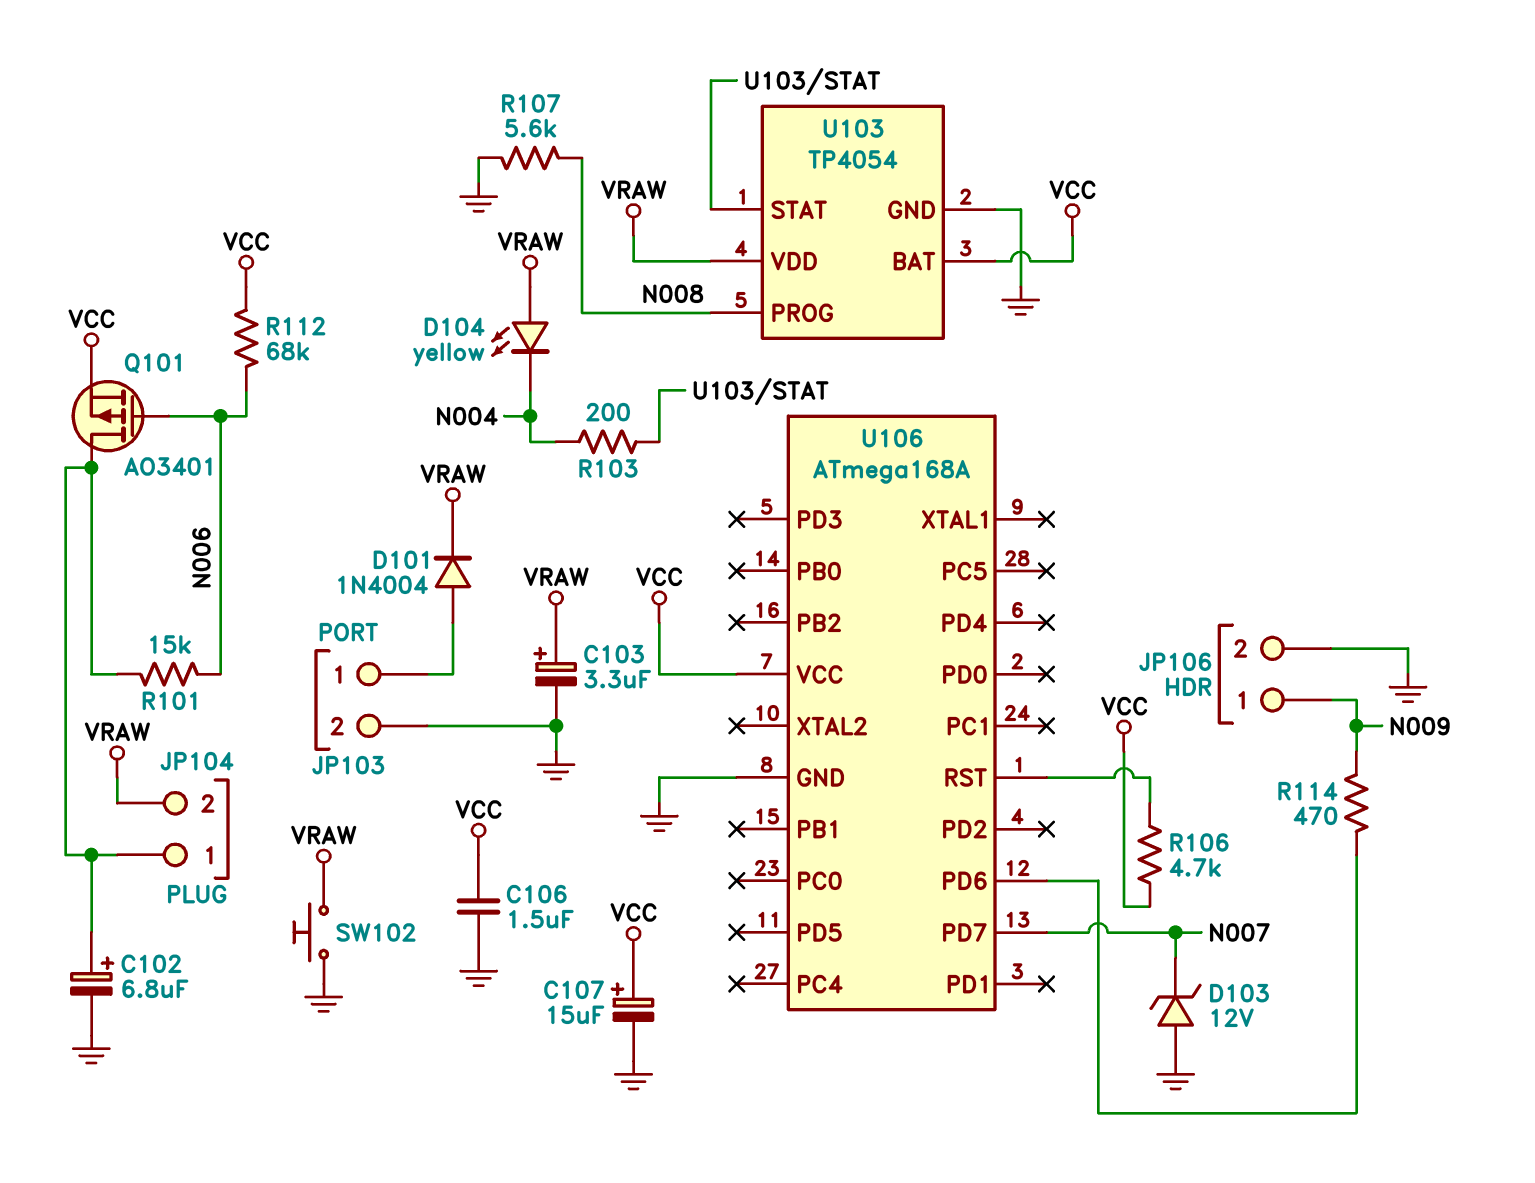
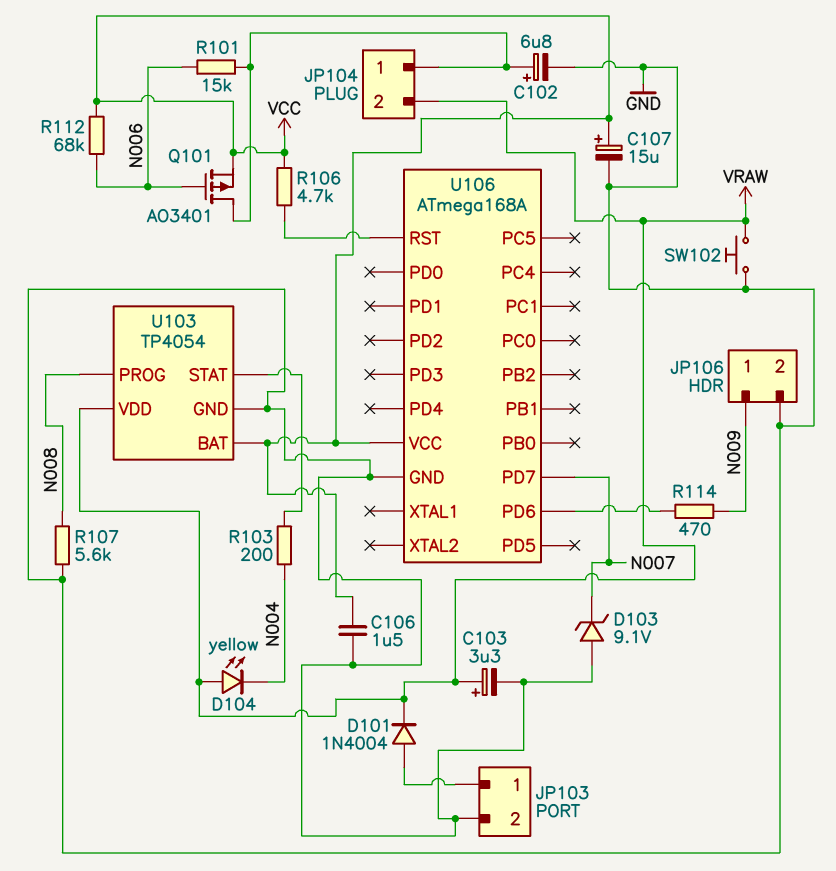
D103: zener 12V (A GND, K N007) -> zener 9.1V (A GND, K N007)

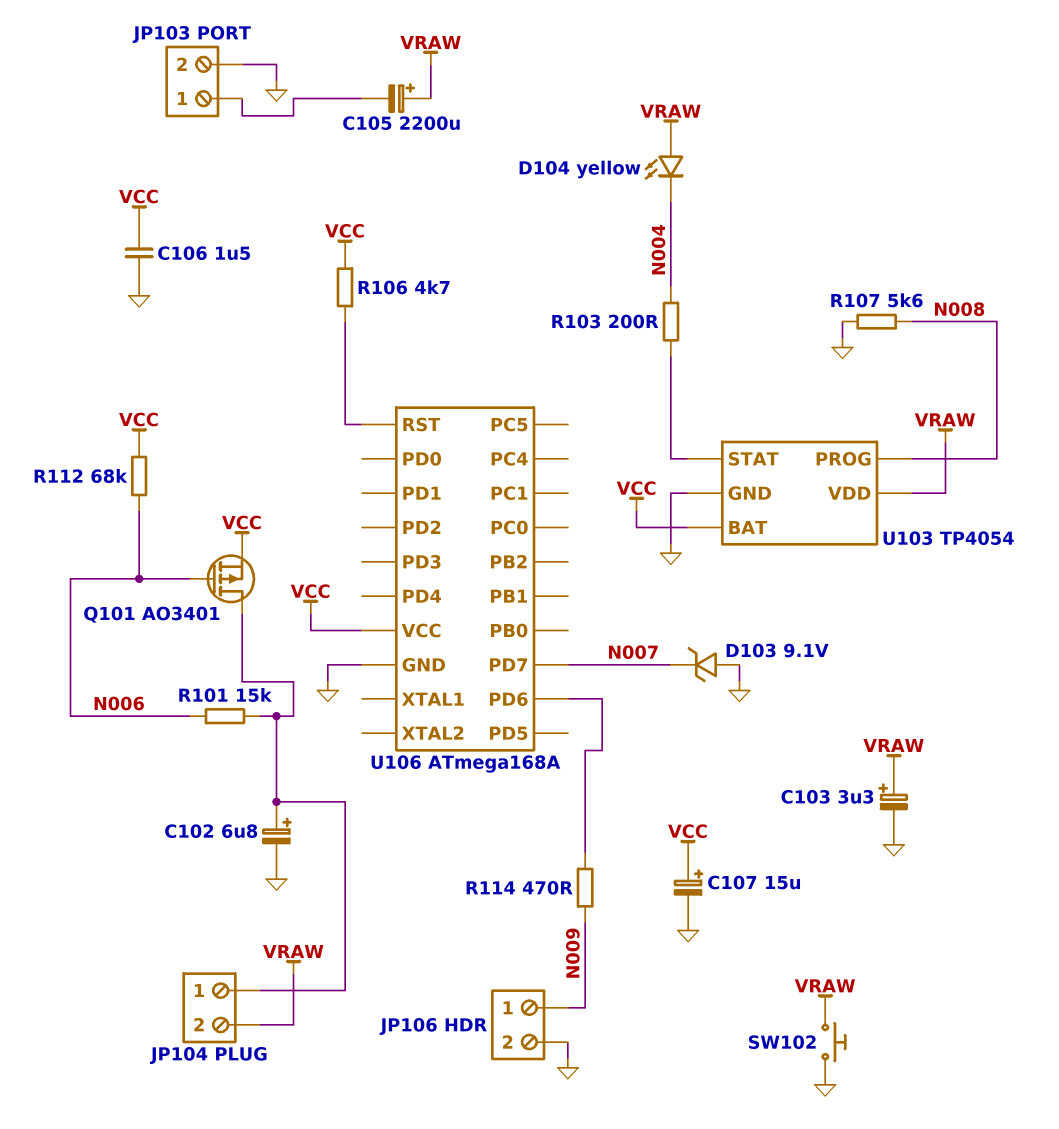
C105: none -> 2200uF (plus VRAW, minus JP103/1)
D101: diode 1N4004 (A JP103/1, K VRAW) -> none

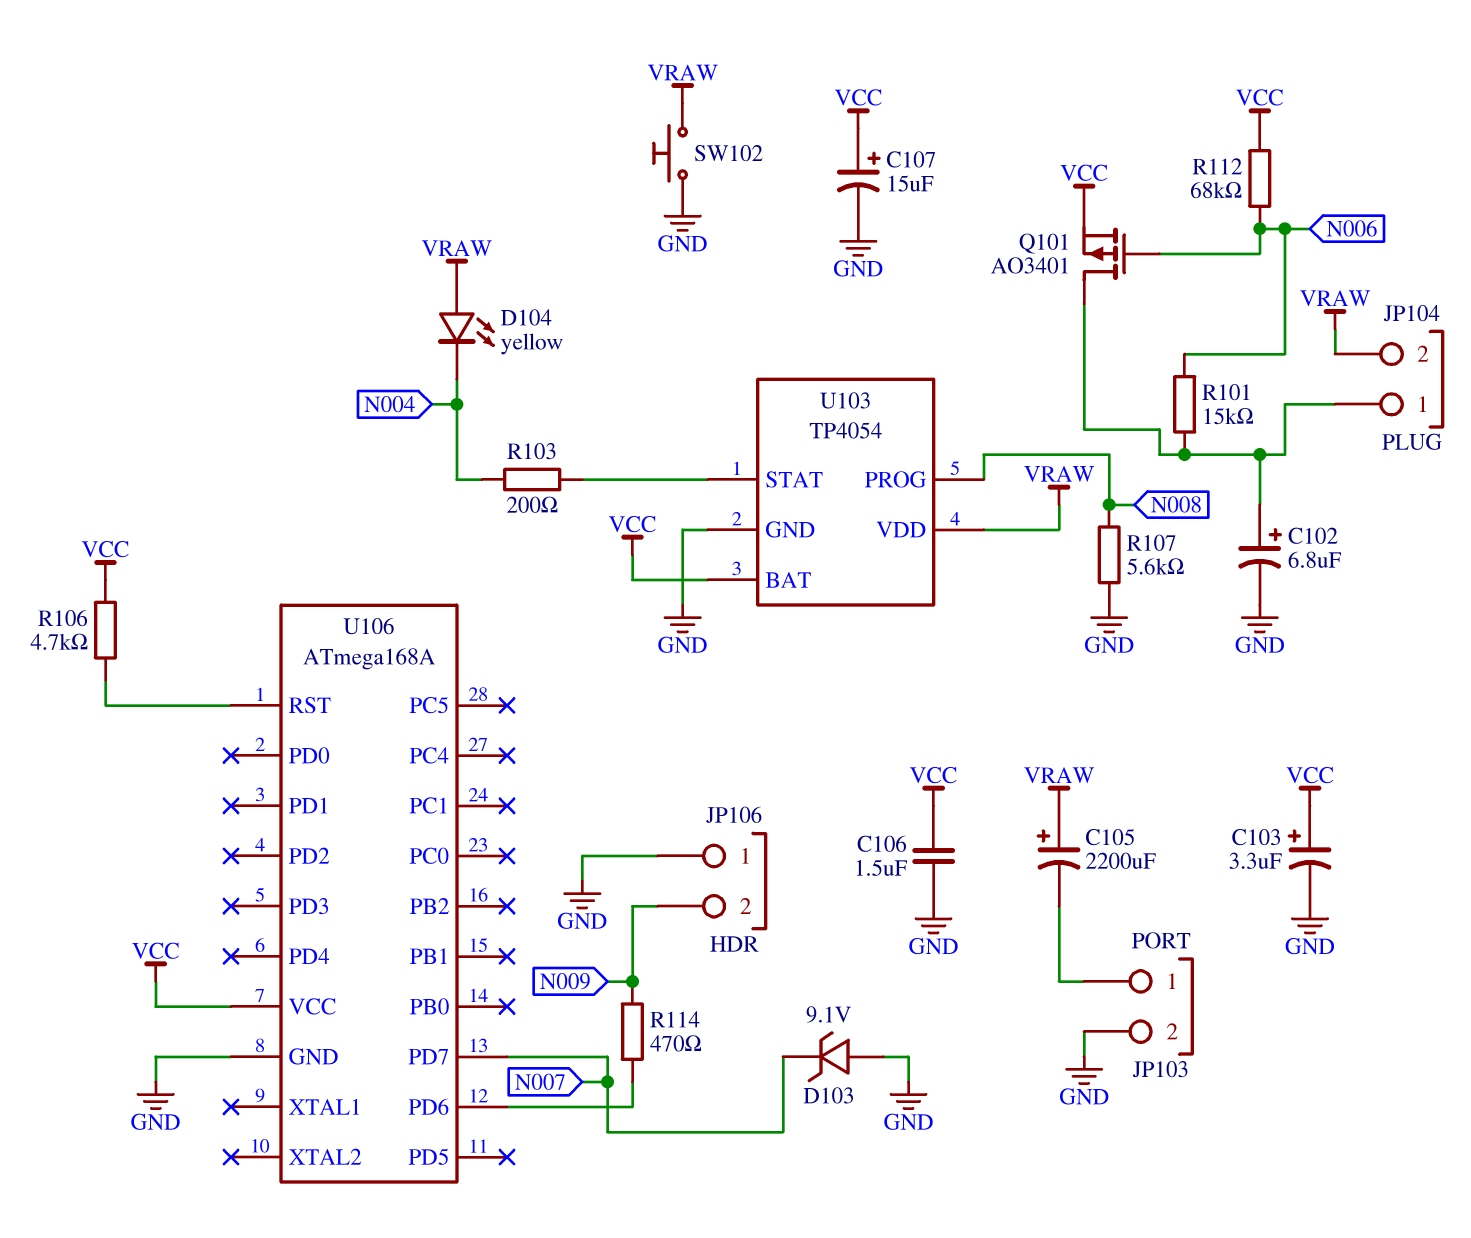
C103: 3.3uF (plus VRAW, minus GND) -> 3.3uF (plus VCC, minus GND)
JP106 pin 1: N009 -> GND
JP106 pin 2: GND -> N009

